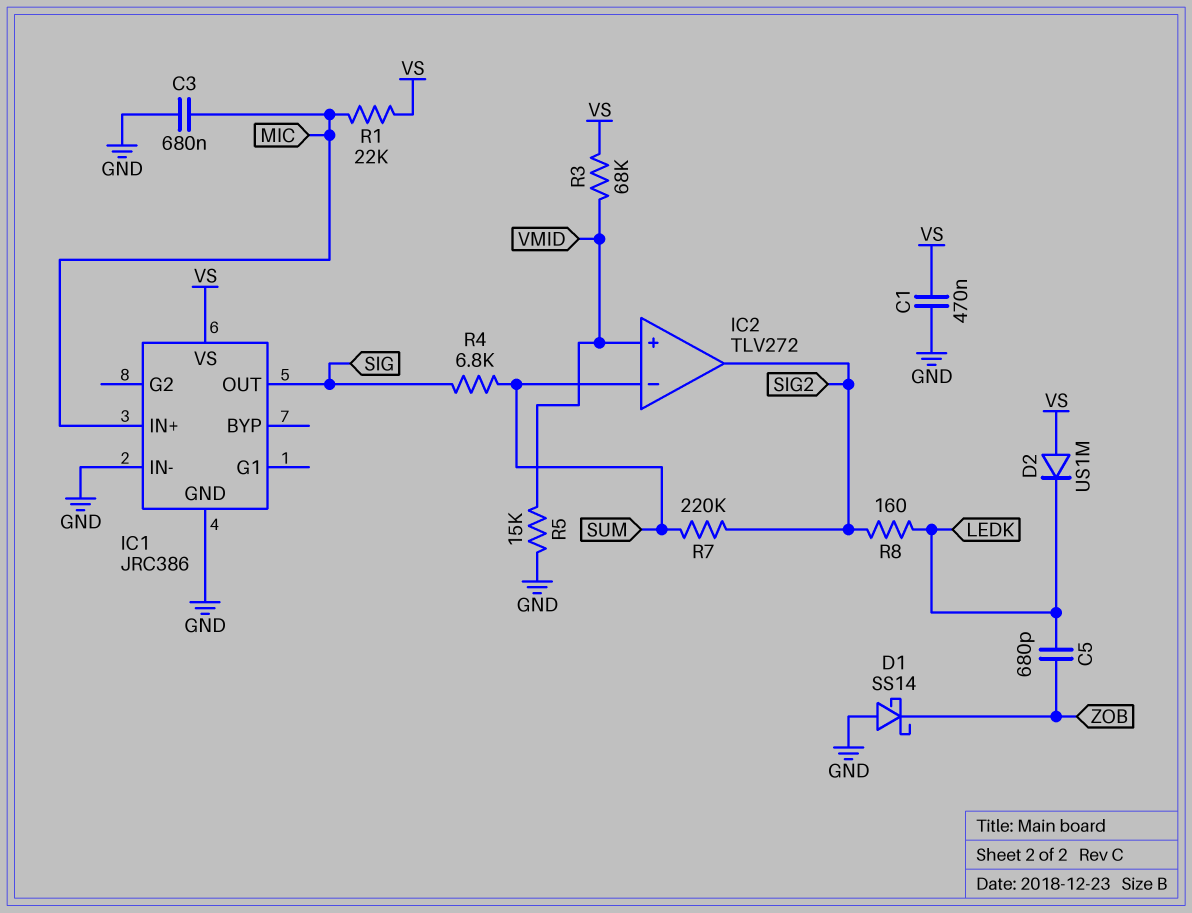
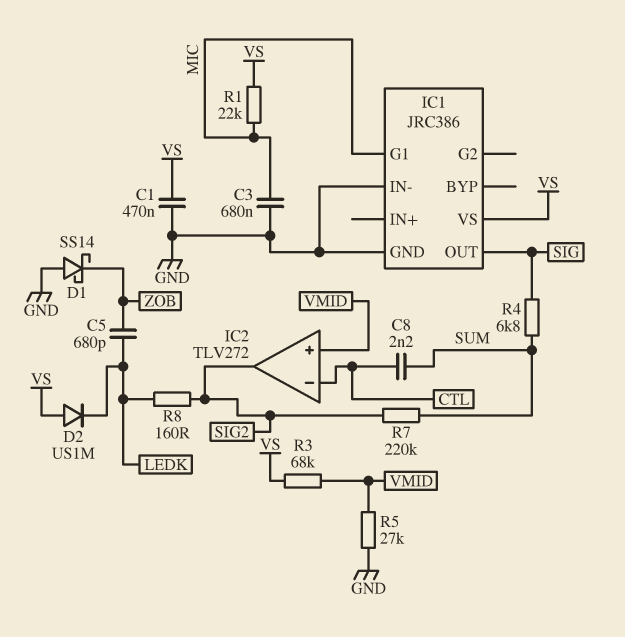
C8: none -> 2.2nF (CTL, SUM)
IC1 pin G1: none -> MIC
IC1 pin IN+: MIC -> none
IC2 pin in-: SUM -> CTL
R5: 15k (GND, VMID) -> 27k (GND, VMID)

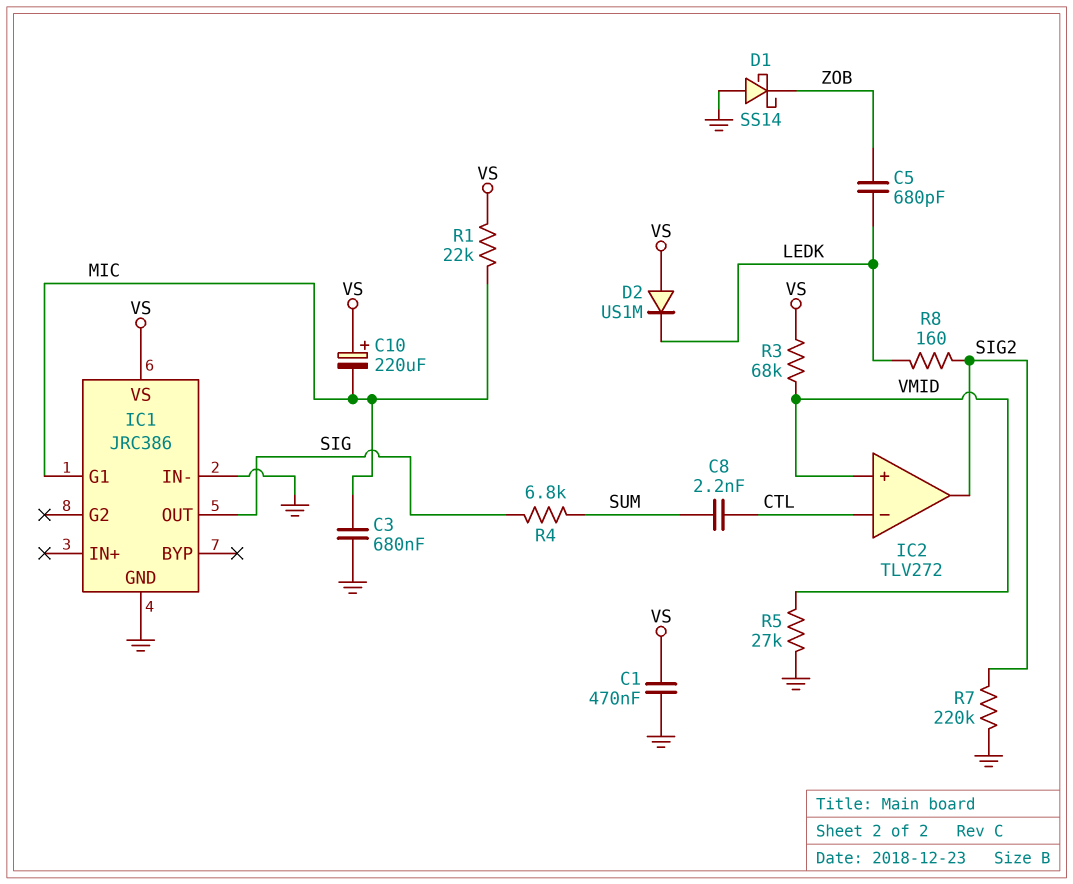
C10: none -> 220uF (plus VS, minus MIC)
R7: 220k (SIG2, SUM) -> 220k (GND, SIG2)

